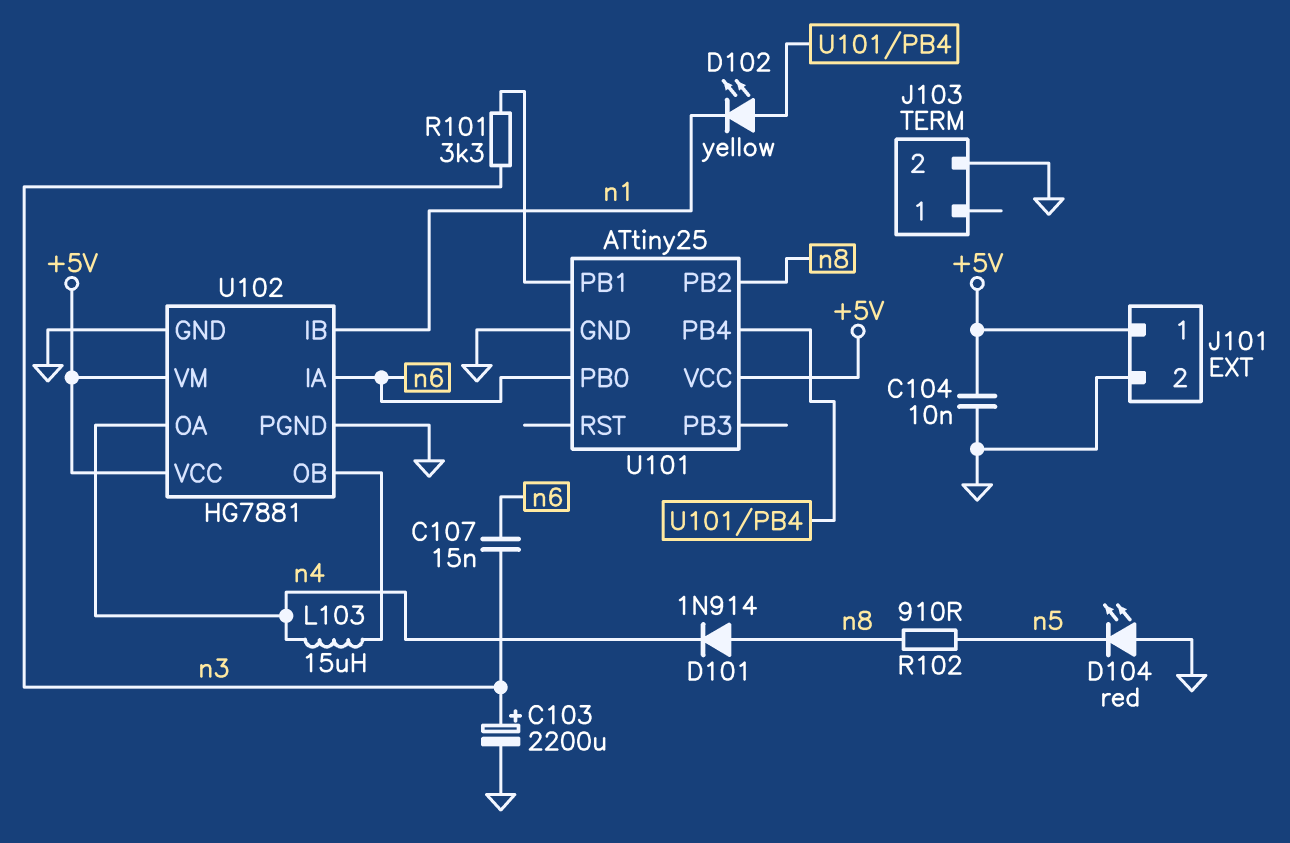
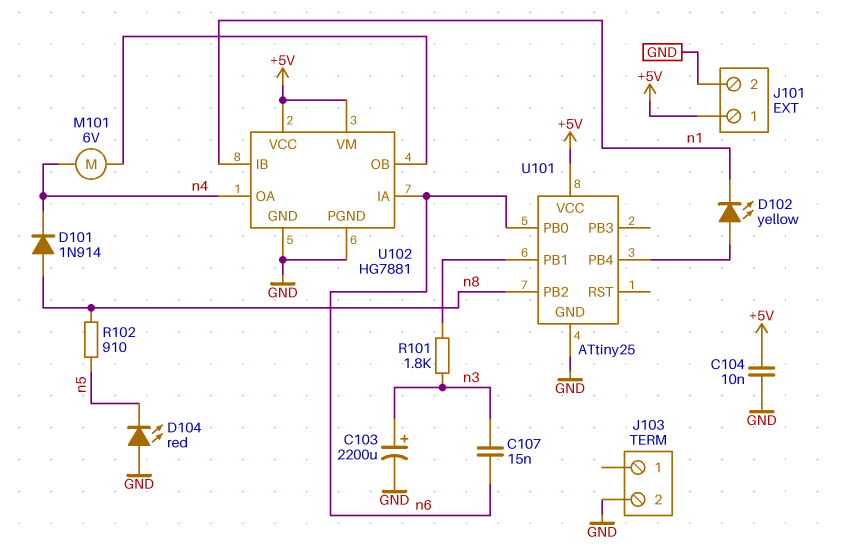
L103: 15uH (U102/OB, n4) -> none
M101: none -> motor 6V (U102/OB, n4)
R101: 3.3k (U101/PB1, n3) -> 1.8k (U101/PB1, n3)

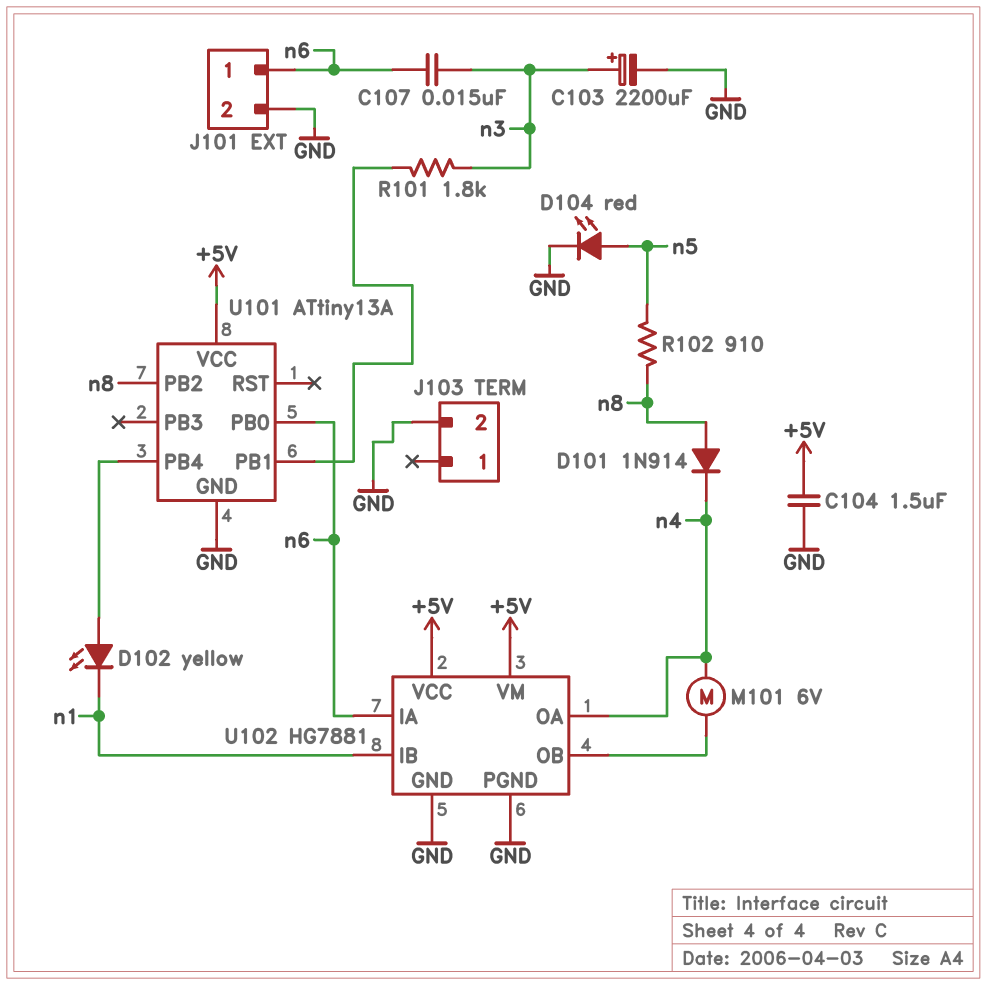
C104: 10nF (+5V, GND) -> 1.5uF (+5V, GND)
D104: LED red (A GND, K n5) -> LED red (A n5, K GND)
J101 pin 1: +5V -> n6
U101: ATtiny25 -> ATtiny13A

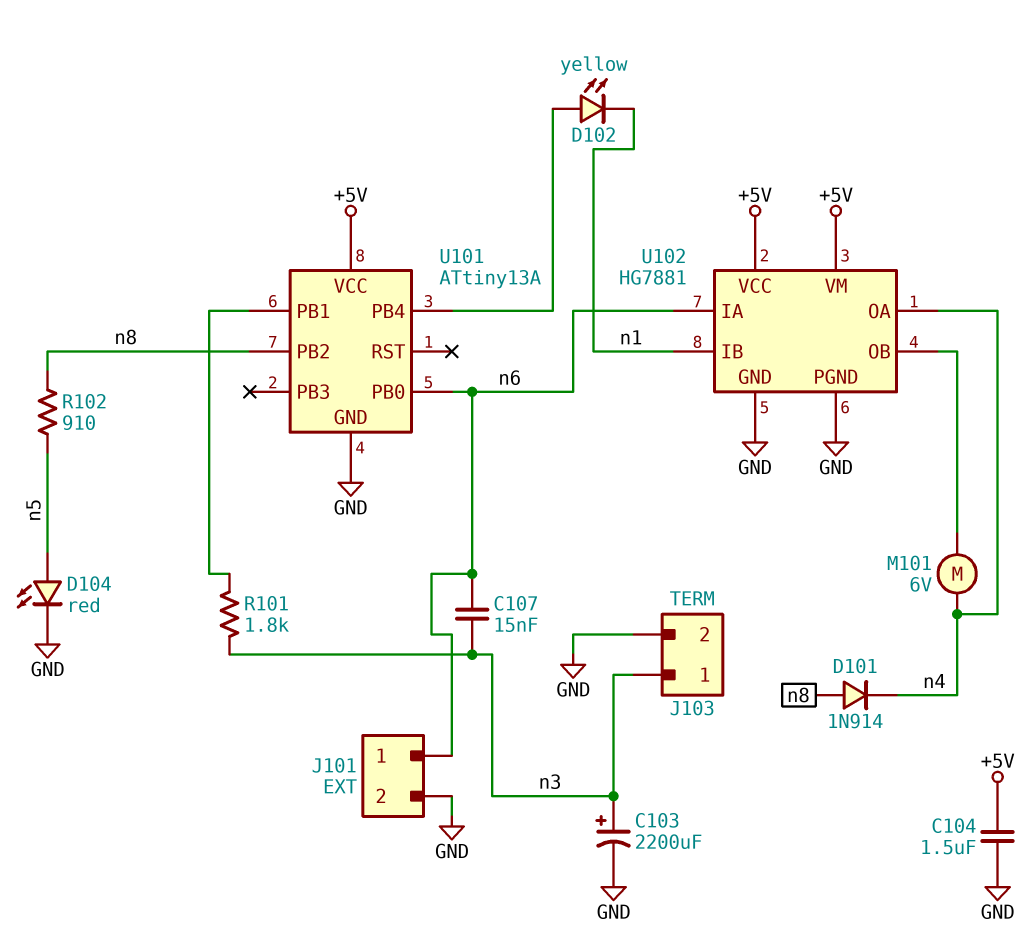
J103 pin 1: none -> n3

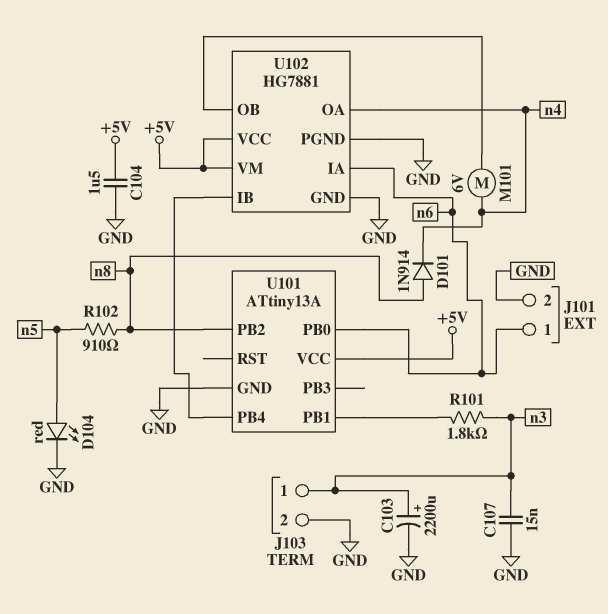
C107: 15nF (n3, n6) -> 15nF (GND, n3)
D102: LED yellow (A U101/PB4, K n1) -> none
U102 pin IB: n1 -> U101/PB4

